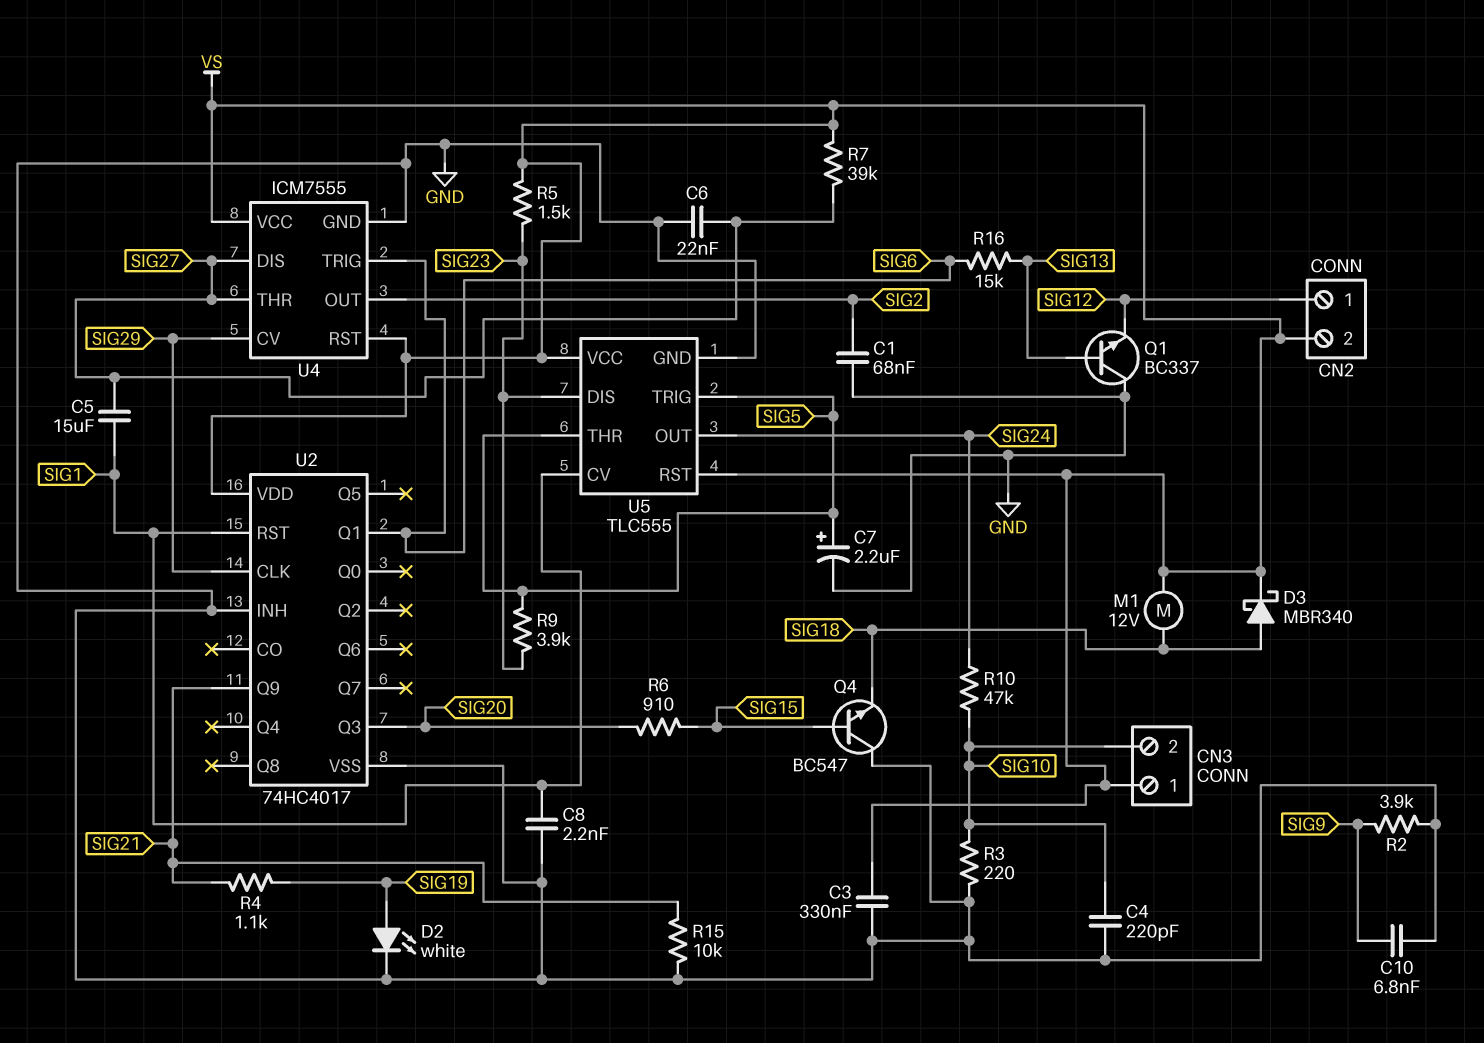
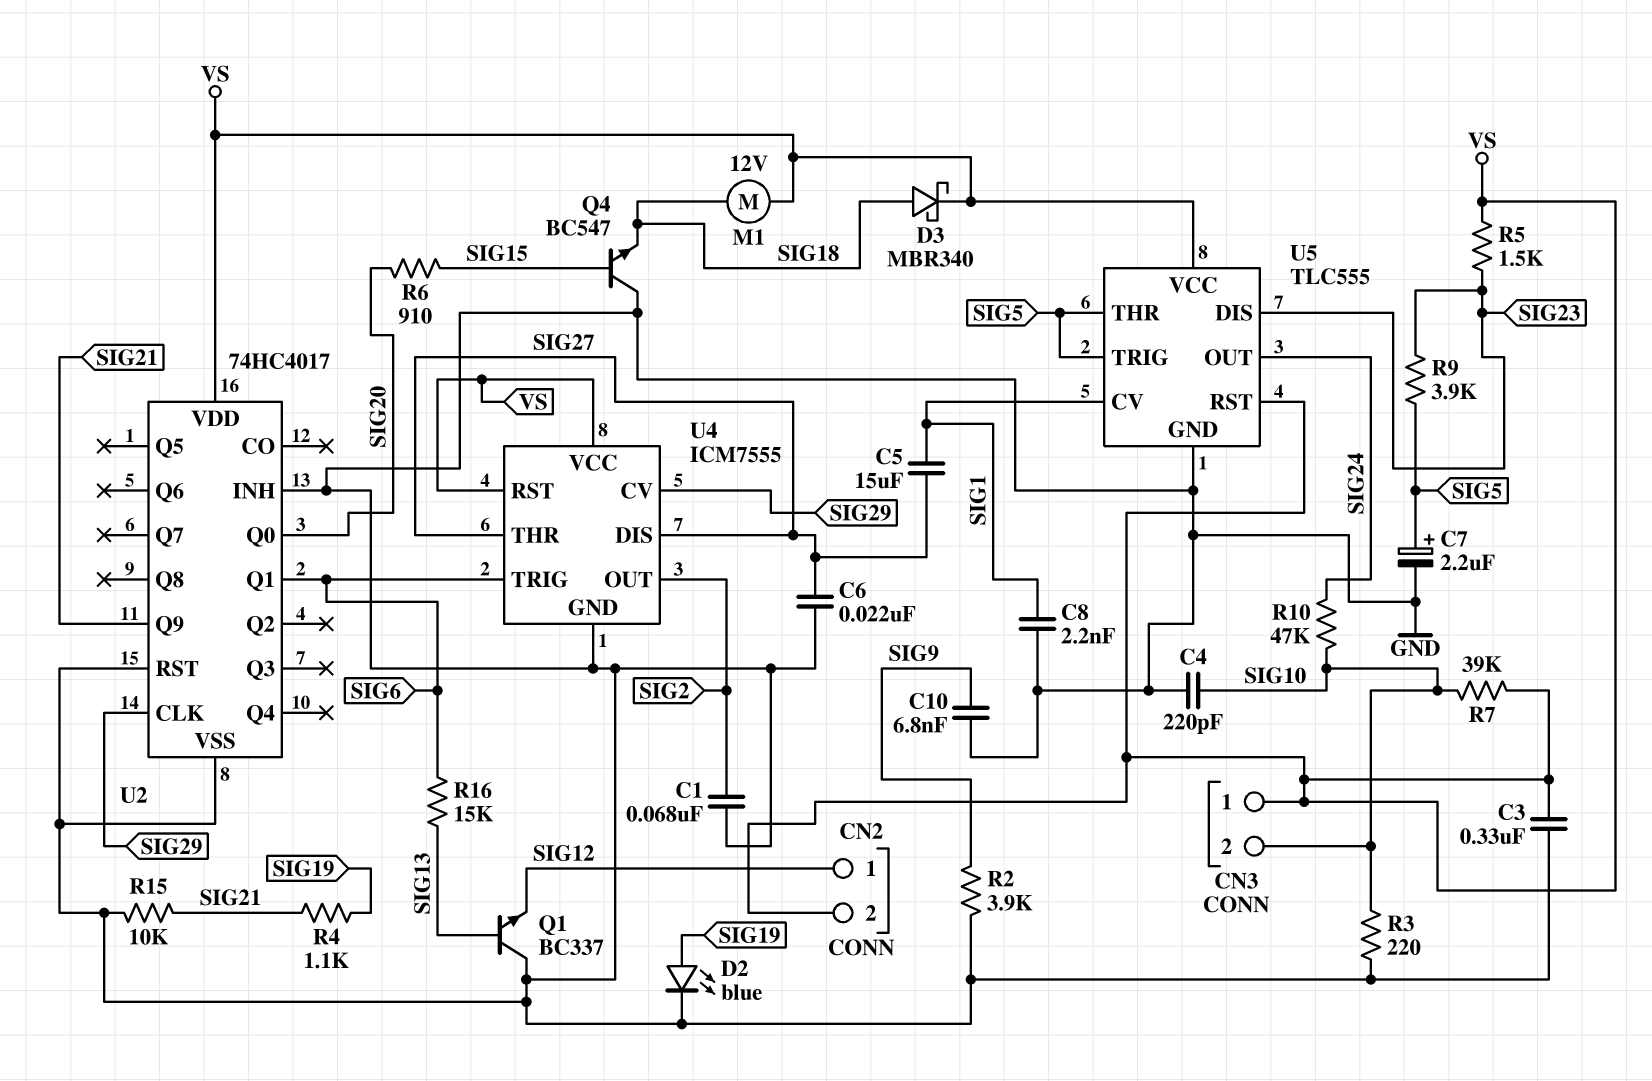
D2: LED white (A SIG19, K GND) -> LED blue (A SIG19, K GND)
R7: 39k (SIG27, VS) -> 39k (SIG10, VS)
U2 pin Q0: none -> SIG20
U2 pin Q3: SIG20 -> none
U2 pin RST: SIG1 -> GND

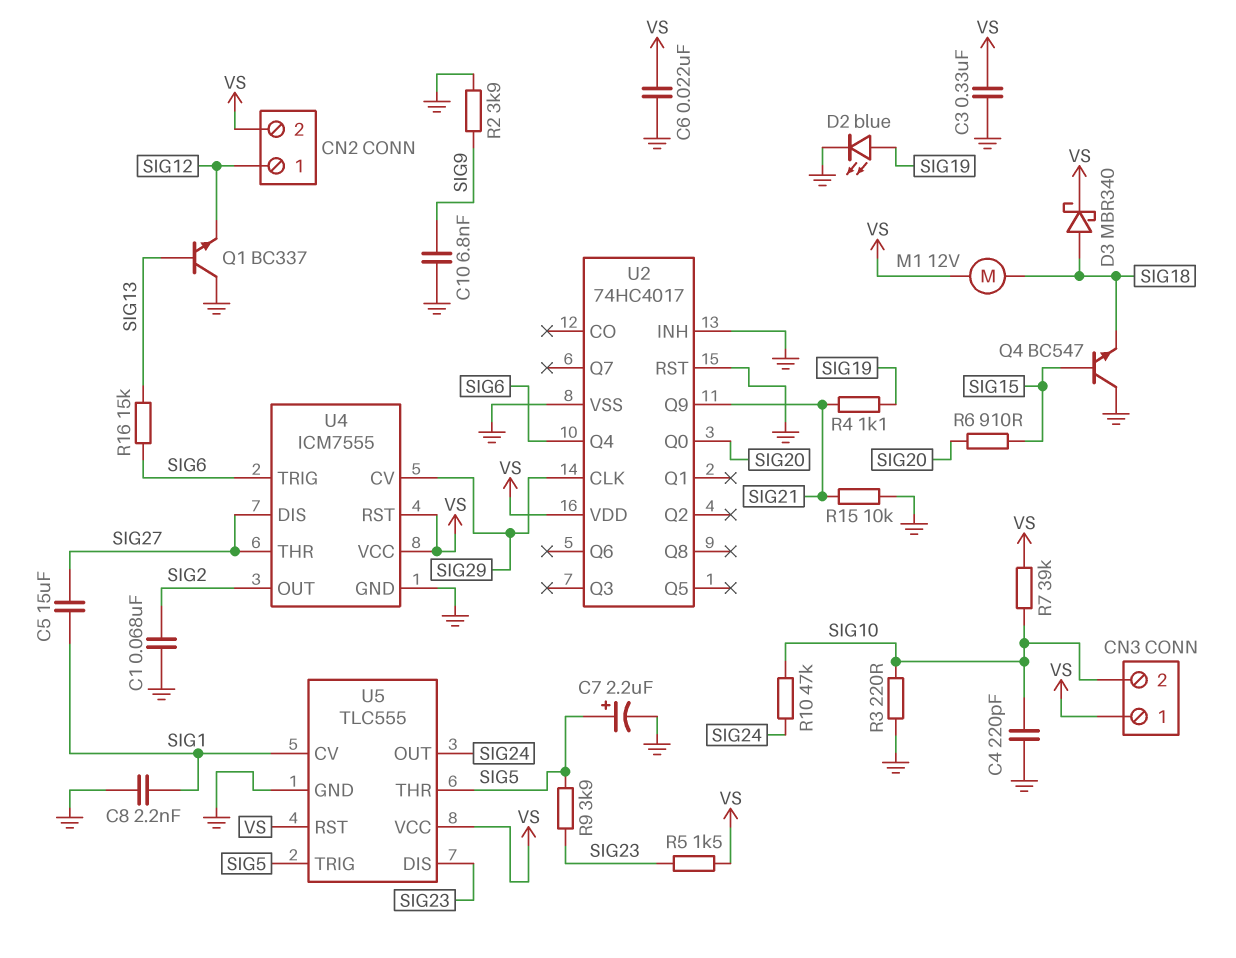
C6: 22nF (GND, SIG27) -> 22nF (GND, VS)
U2 pin Q1: SIG6 -> none
U2 pin Q4: none -> SIG6

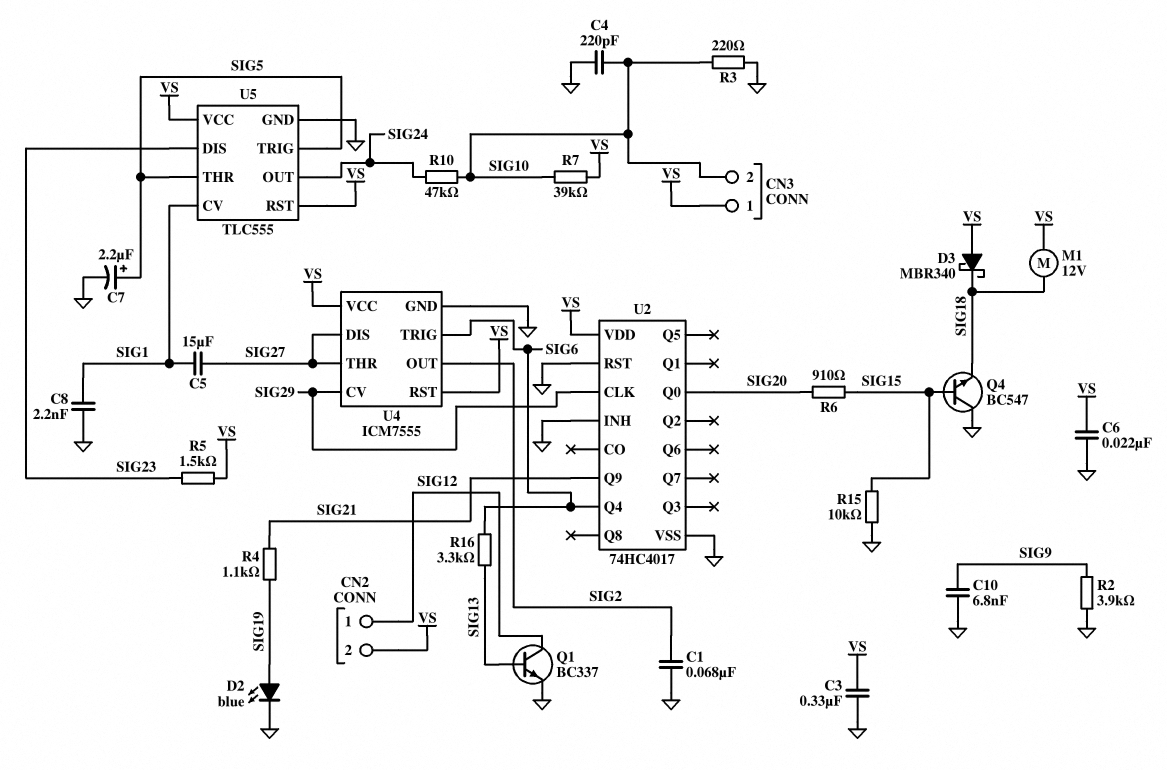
D3: schottky MBR340 (A SIG18, K VS) -> schottky MBR340 (A VS, K SIG18)
Q1: NPN BC337 (B SIG13, C GND, E SIG12) -> NPN BC337 (B SIG13, C SIG12, E GND)
R9: 3.9k (SIG5, SIG23) -> none
R15: 10k (GND, SIG21) -> 10k (GND, SIG15)
R16: 15k (SIG6, SIG13) -> 3.3k (SIG6, SIG13)

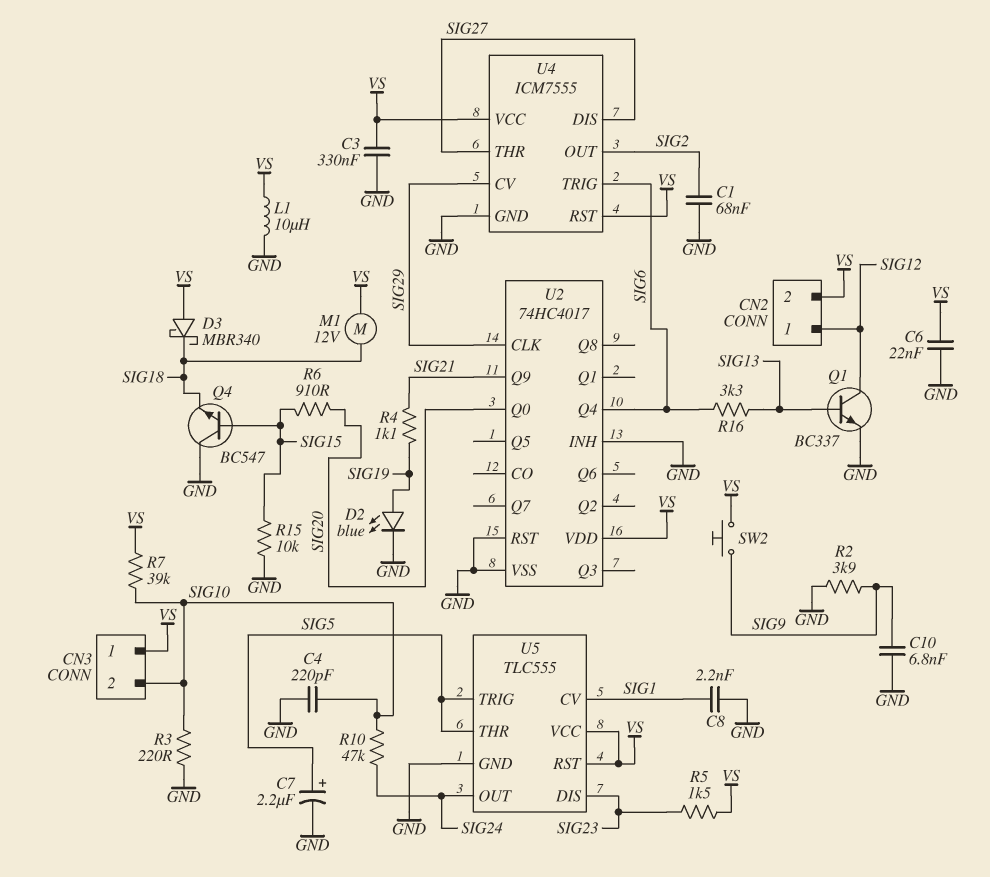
C5: 15uF (SIG1, SIG27) -> none
L1: none -> 10uH (GND, VS)
SW2: none -> button (SIG9, VS)

